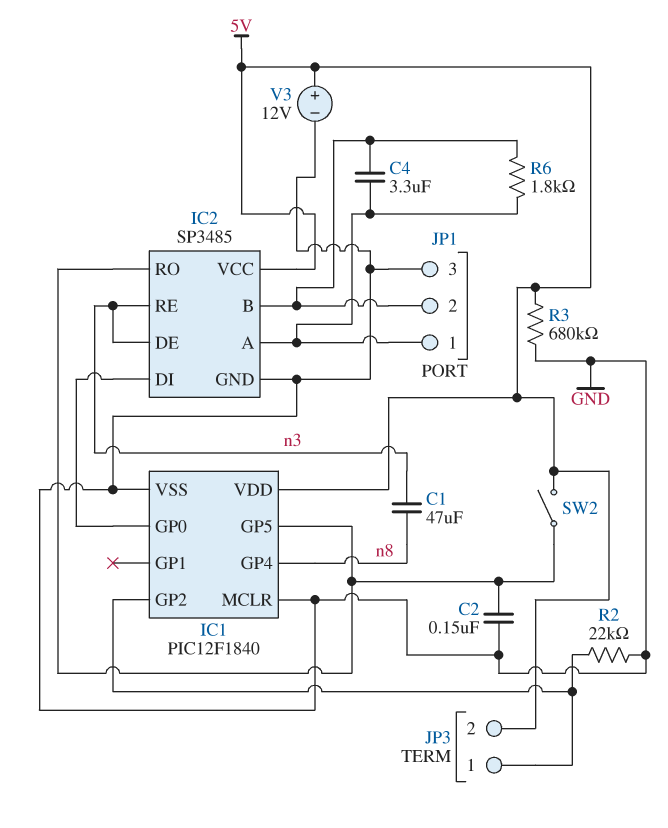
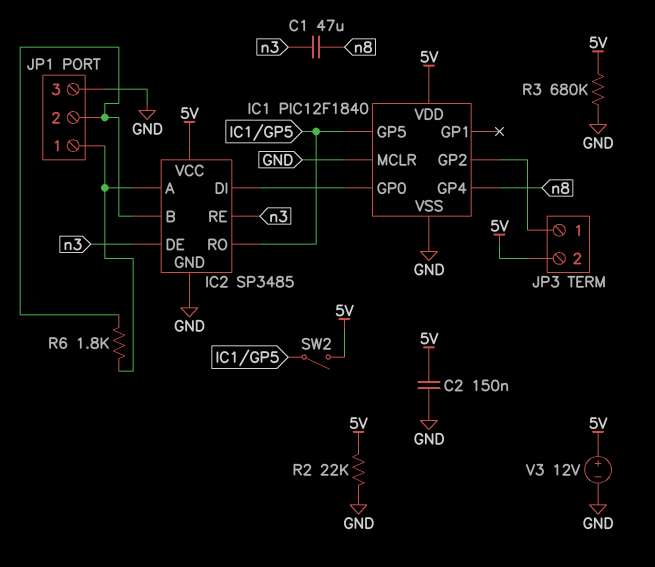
C2: 150nF (GND, IC1/GP5) -> 150nF (5V, GND)
C4: 3.3uF (IC2/A, IC2/B) -> none
R2: 22k (GND, IC1/GP2) -> 22k (5V, GND)

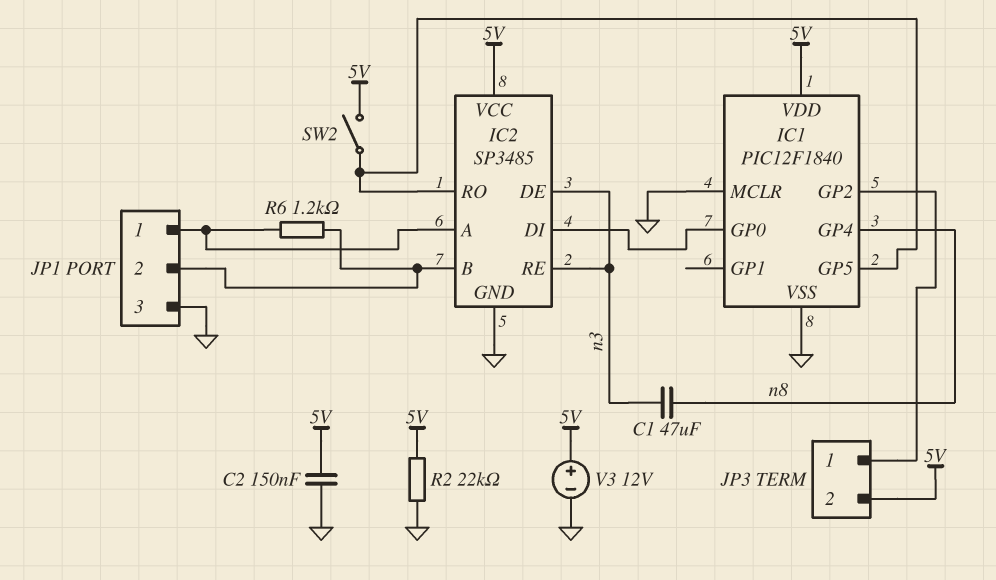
R3: 680k (5V, GND) -> none
R6: 1.8k (IC2/A, IC2/B) -> 1.2k (IC2/A, IC2/B)

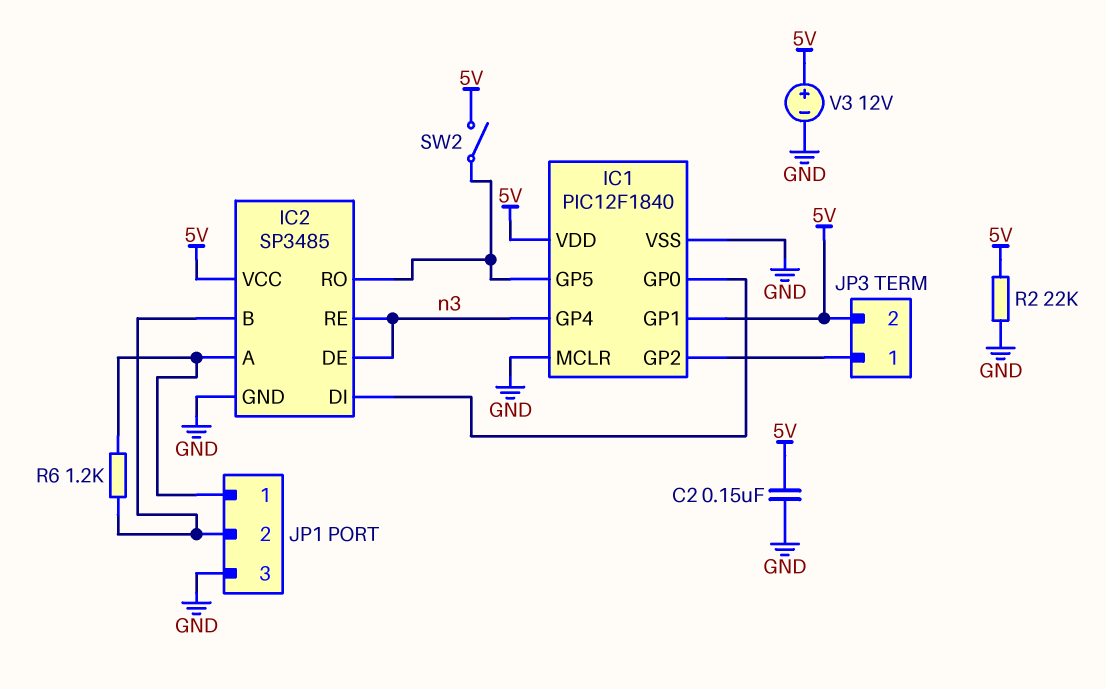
C1: 47uF (n3, n8) -> none
IC1 pin GP1: none -> 5V
IC1 pin GP4: n8 -> n3

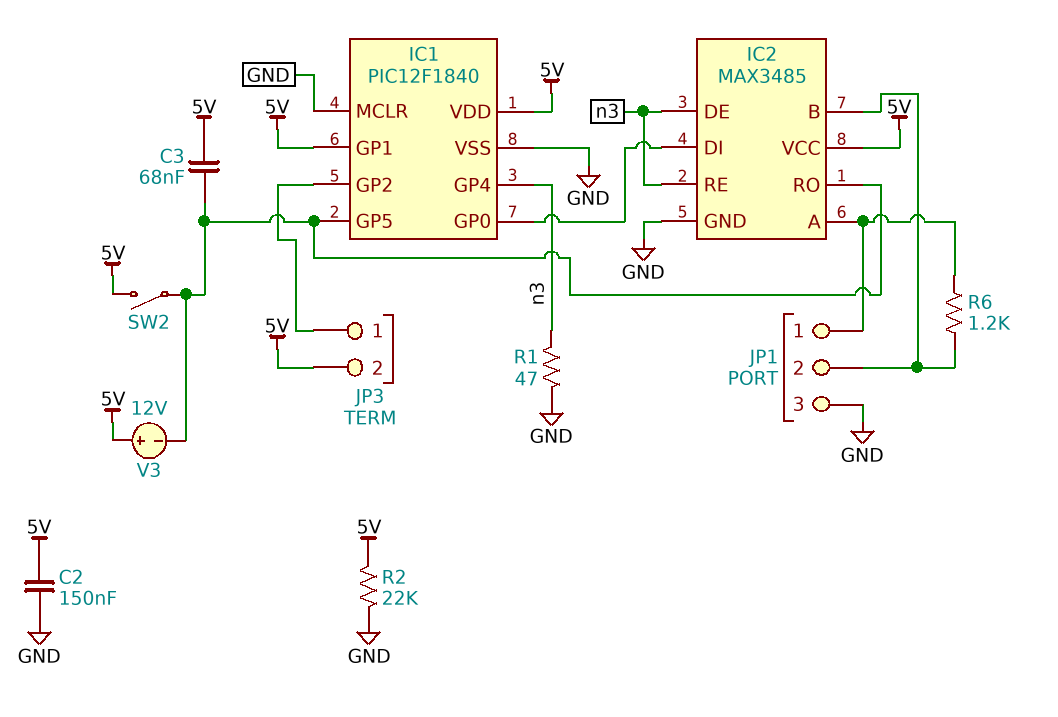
C3: none -> 68nF (5V, IC1/GP5)
IC2: SP3485 -> MAX3485
R1: none -> 47 (GND, n3)
V3: 12V (plus 5V, minus GND) -> 12V (plus 5V, minus IC1/GP5)

